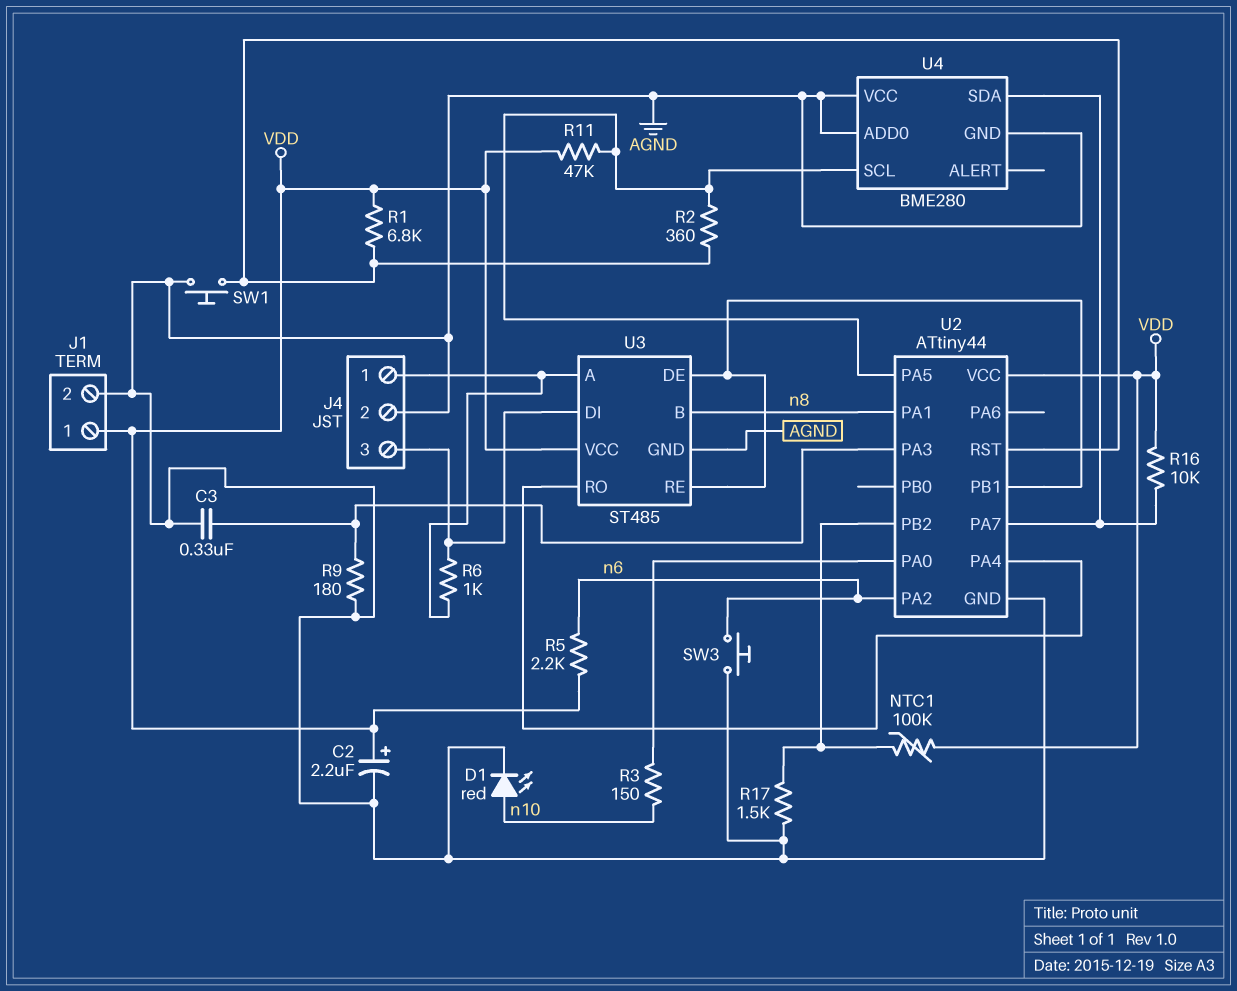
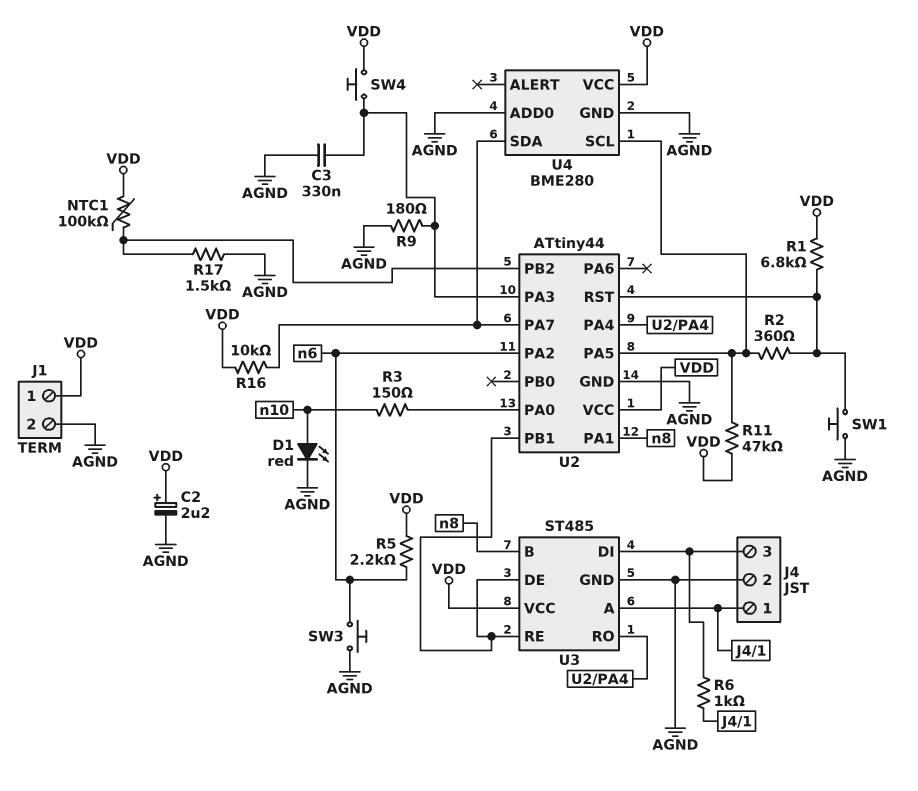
SW4: none -> button (U2/PA3, VDD)
U4 pin VCC: AGND -> VDD

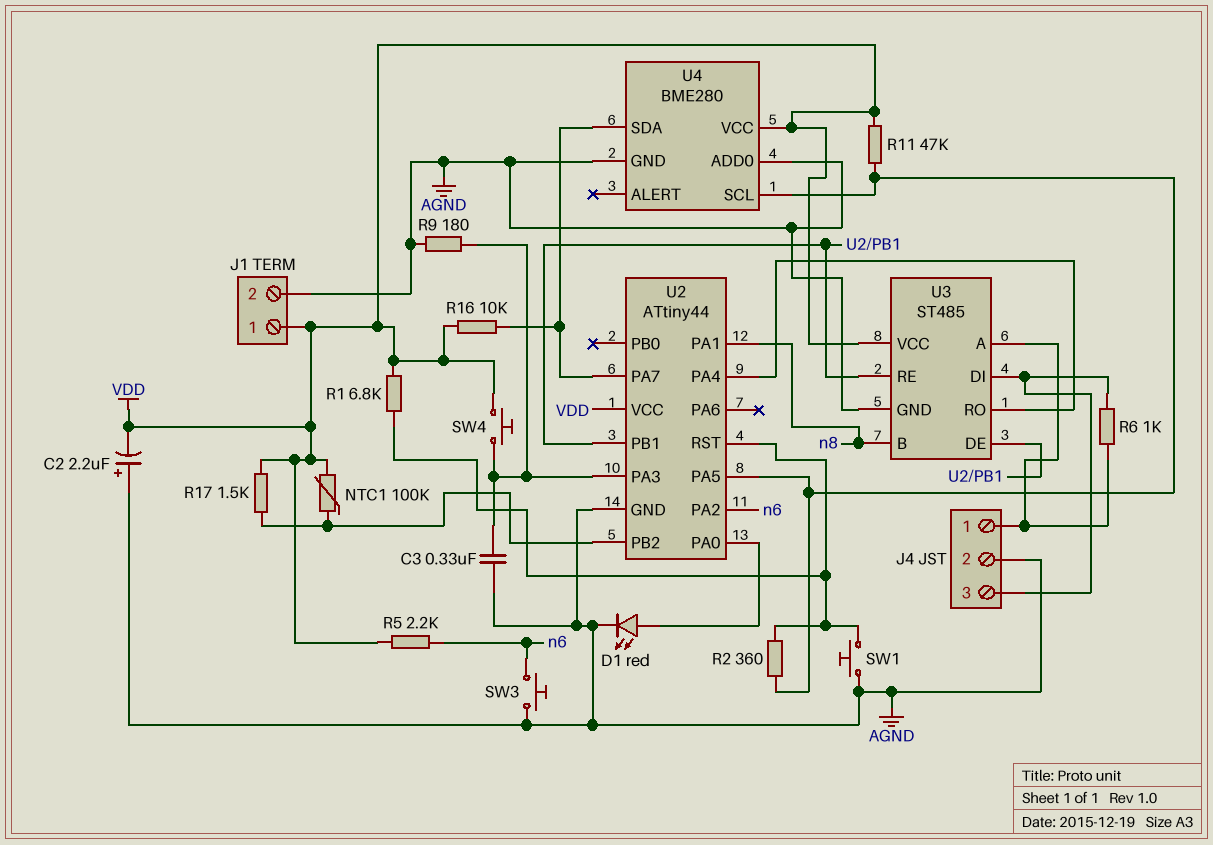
C2: 2.2uF (plus VDD, minus AGND) -> 2.2uF (plus AGND, minus VDD)
D1: LED red (A n10, K AGND) -> LED red (A U2/PA0, K AGND)
R3: 150 (U2/PA0, n10) -> none
R17: 1.5k (AGND, U2/PB2) -> 1.5k (U2/PB2, VDD)

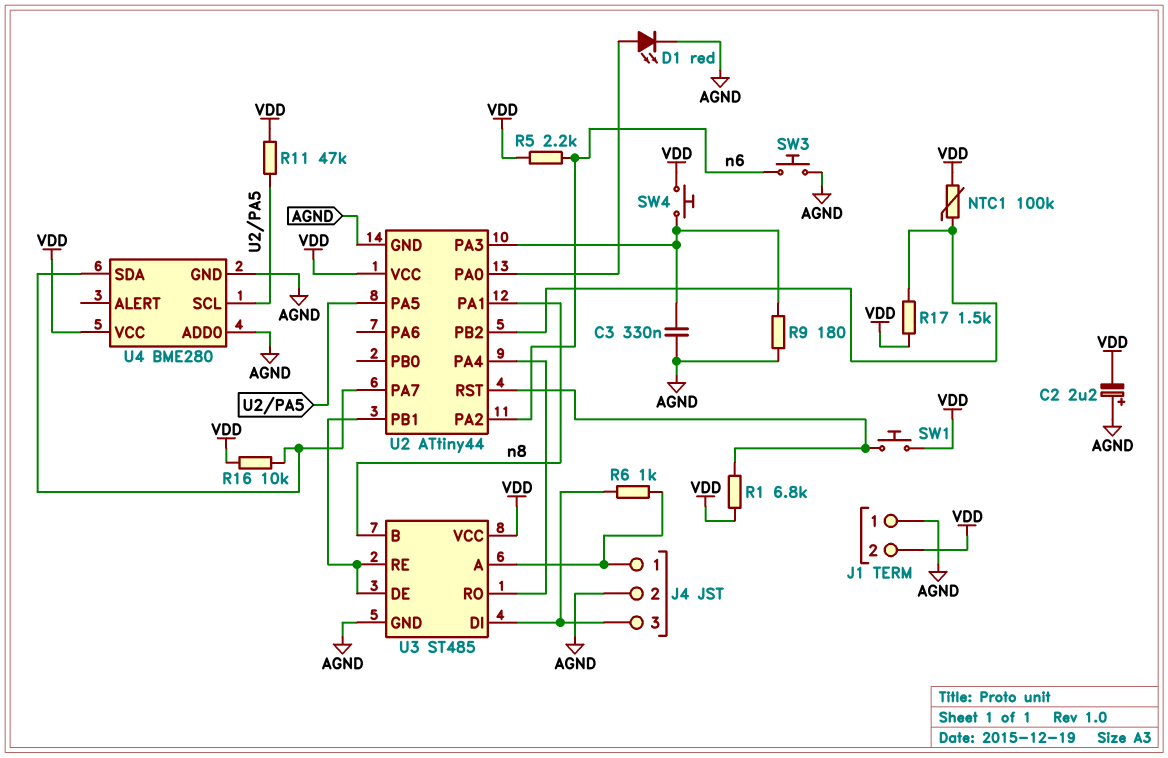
J1 pin 1: VDD -> AGND
J1 pin 2: AGND -> VDD
R2: 360 (U2/PA5, U2/RST) -> none
SW1: button (AGND, U2/RST) -> button (U2/RST, VDD)

